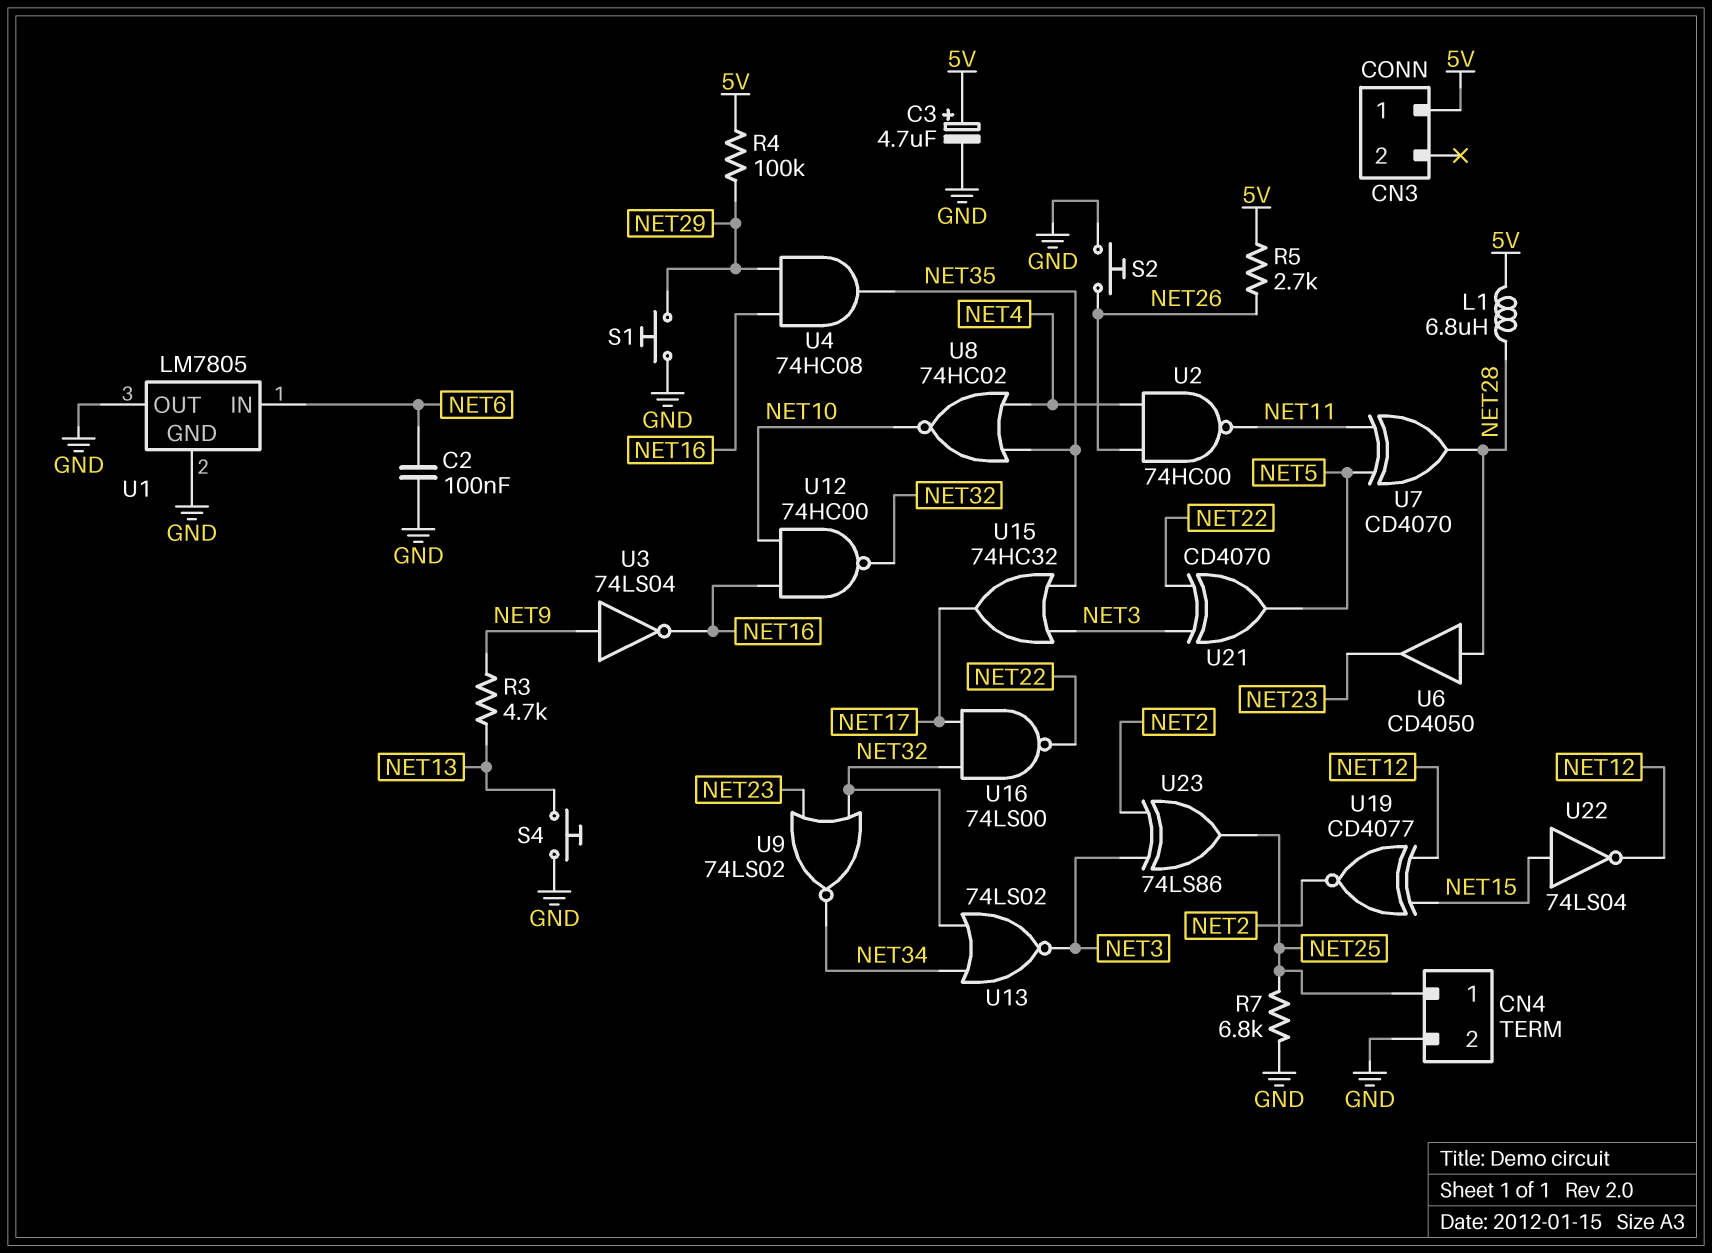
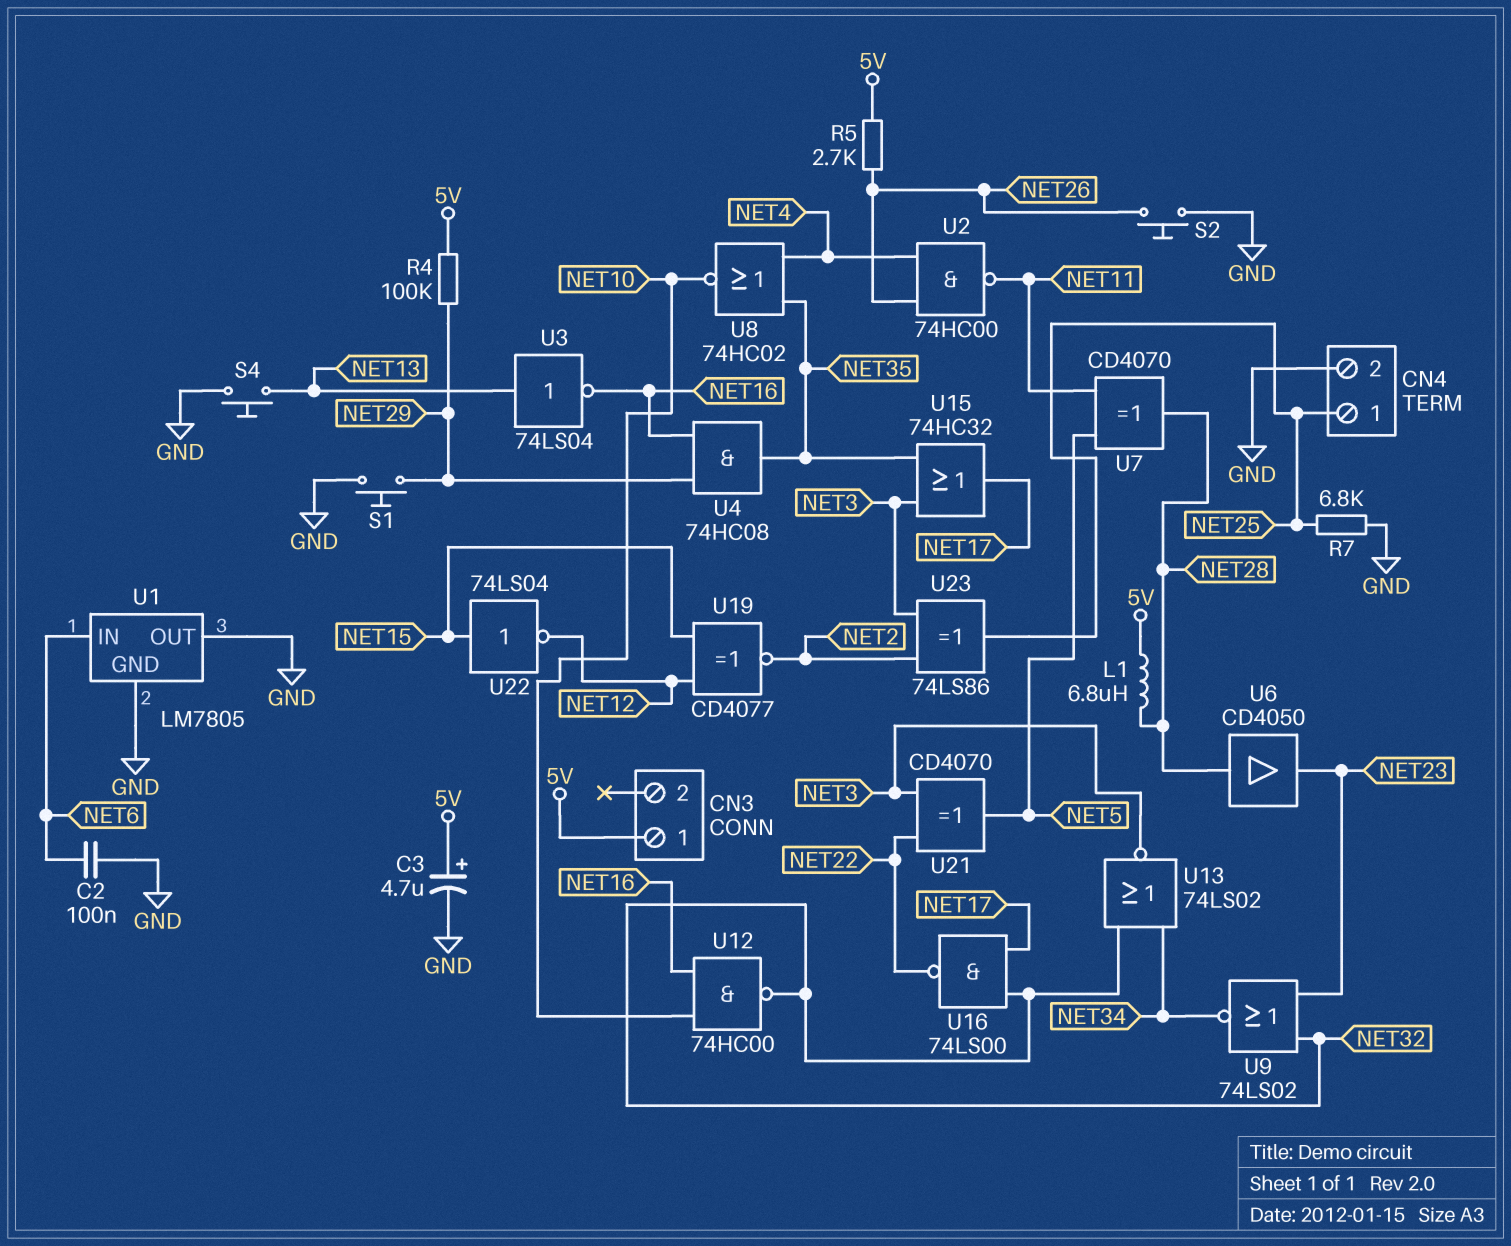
R3: 4.7k (NET9, NET13) -> none
U3: NOT 74LS04 (in NET9, out NET16) -> NOT 74LS04 (in NET13, out NET16)

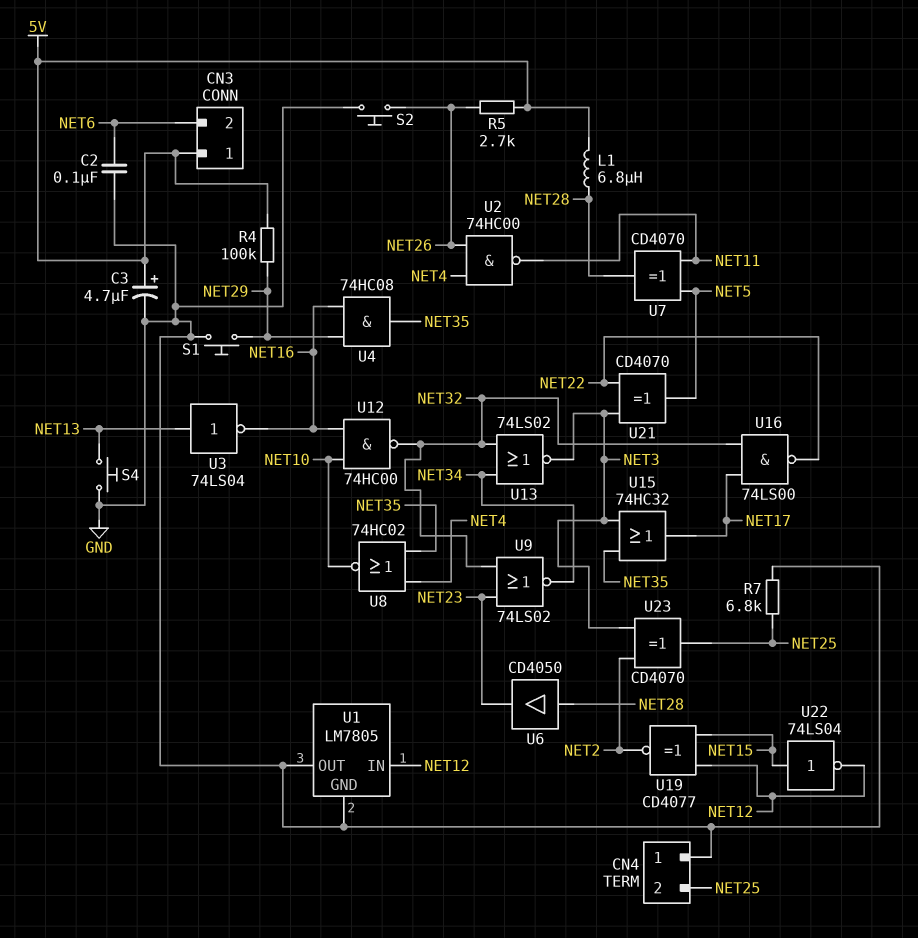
CN3 pin 2: none -> NET6
CN4 pin 1: NET25 -> GND
CN4 pin 2: GND -> NET25
U1 pin IN: NET6 -> NET12
U23: XOR 74LS86 (in NET2, in NET3, out NET25) -> XOR CD4070 (in NET2, in NET3, out NET25)

